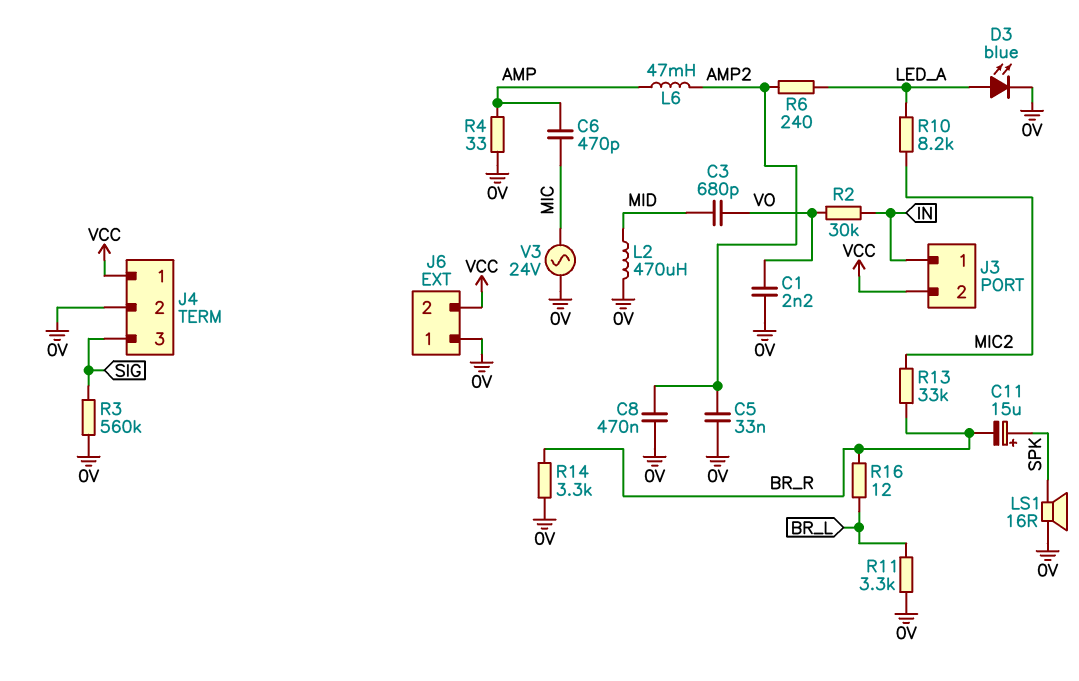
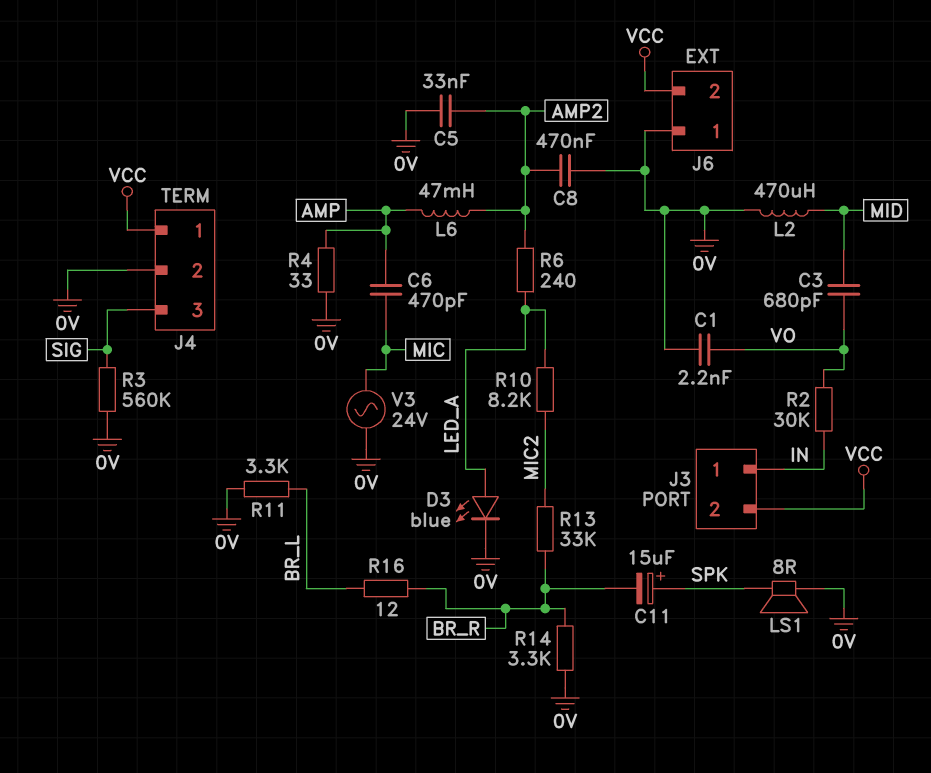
LS1: speaker 16R (0V, SPK) -> speaker 8R (0V, SPK)

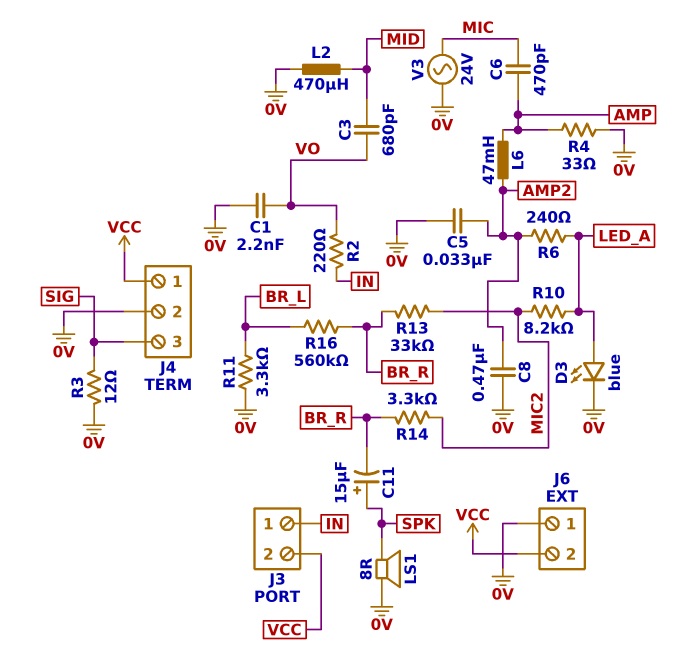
R2: 30k (IN, VO) -> 220 (IN, VO)
R3: 560k (0V, SIG) -> 12 (0V, SIG)
R14: 3.3k (0V, BR_R) -> 3.3k (BR_R, MIC2)
R16: 12 (BR_L, BR_R) -> 560k (BR_L, BR_R)

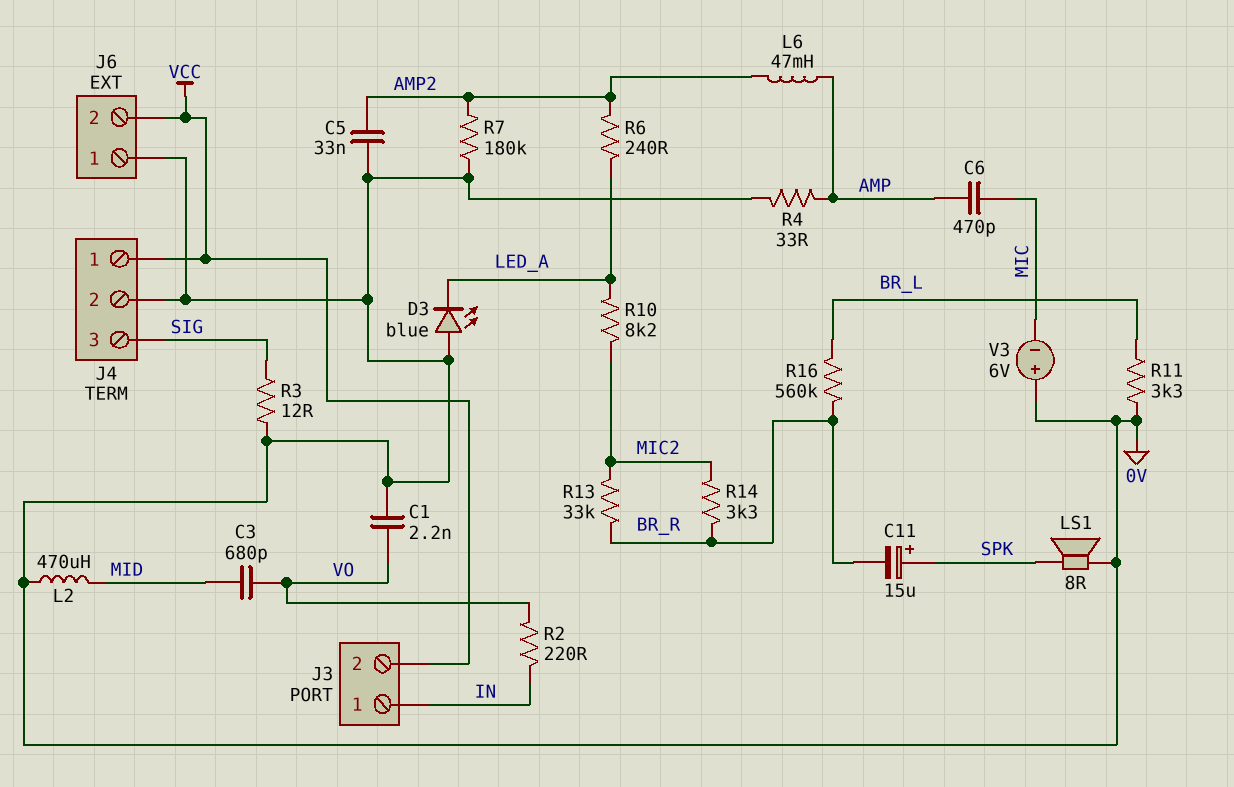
C8: 470nF (0V, AMP2) -> none
D3: LED blue (A LED_A, K 0V) -> LED blue (A 0V, K LED_A)
R7: none -> 180k (0V, AMP2)
V3: AC 24V (0V, MIC) -> 6V (plus 0V, minus MIC)

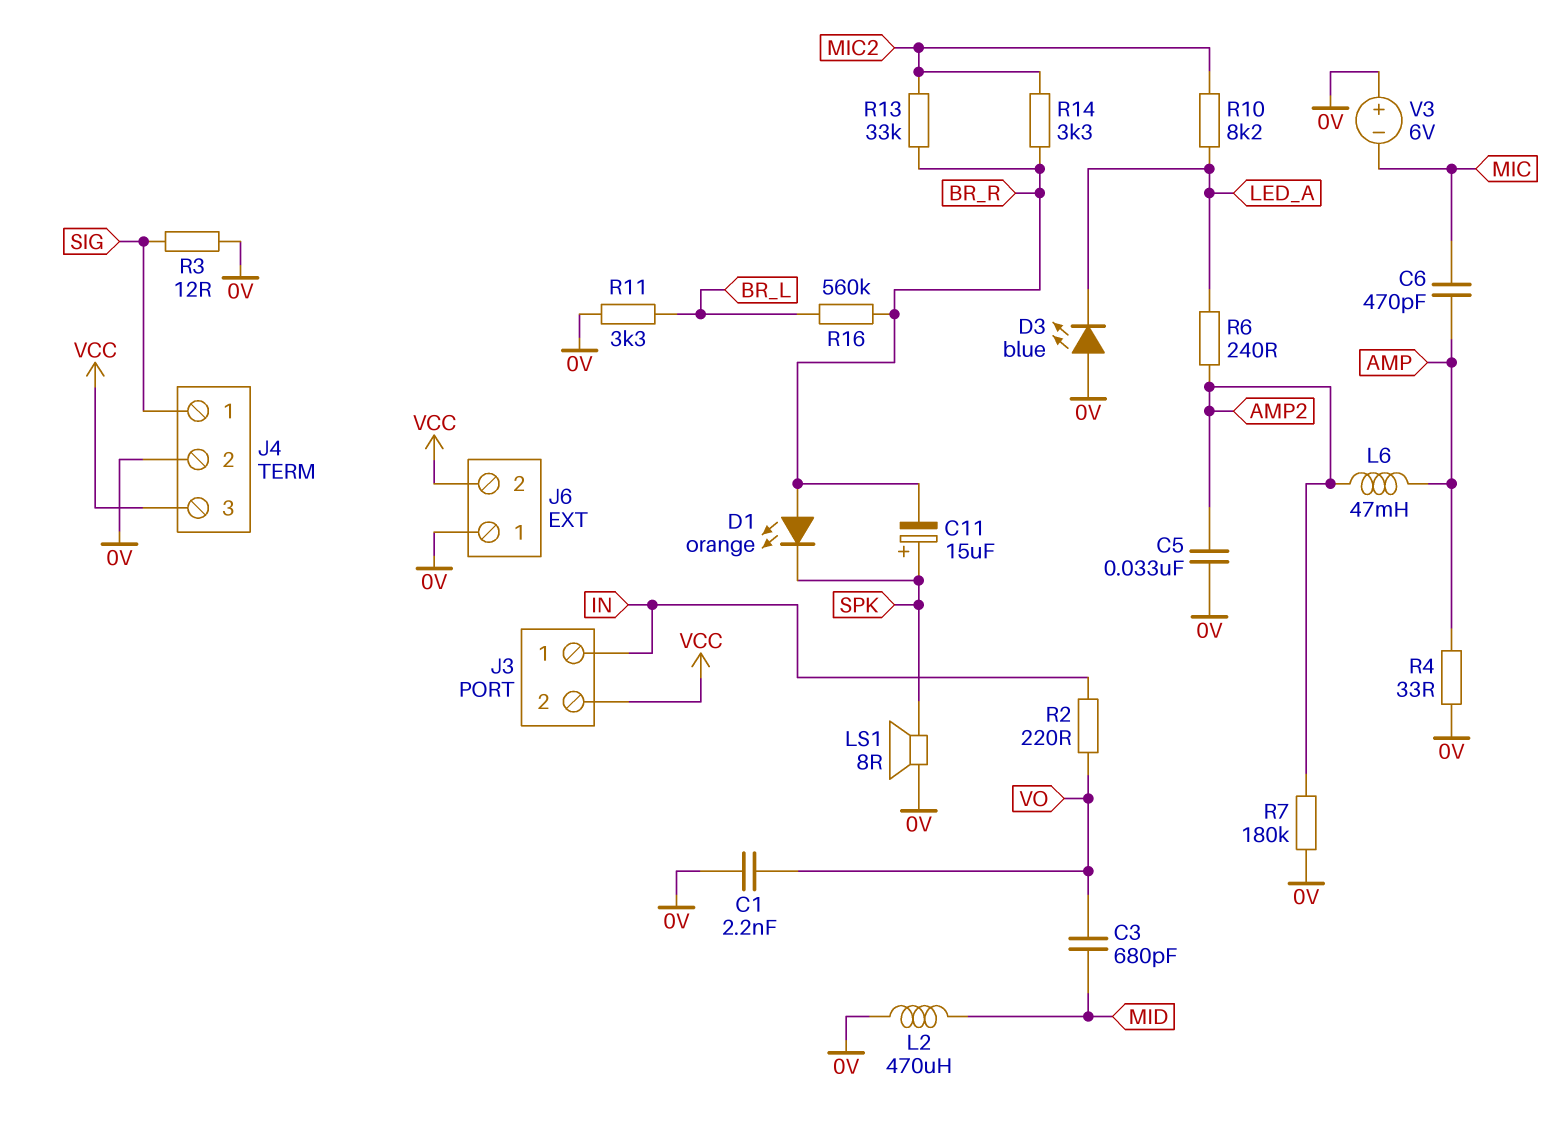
D1: none -> LED orange (A BR_R, K SPK)
J4 pin 1: VCC -> SIG
J4 pin 3: SIG -> VCC

